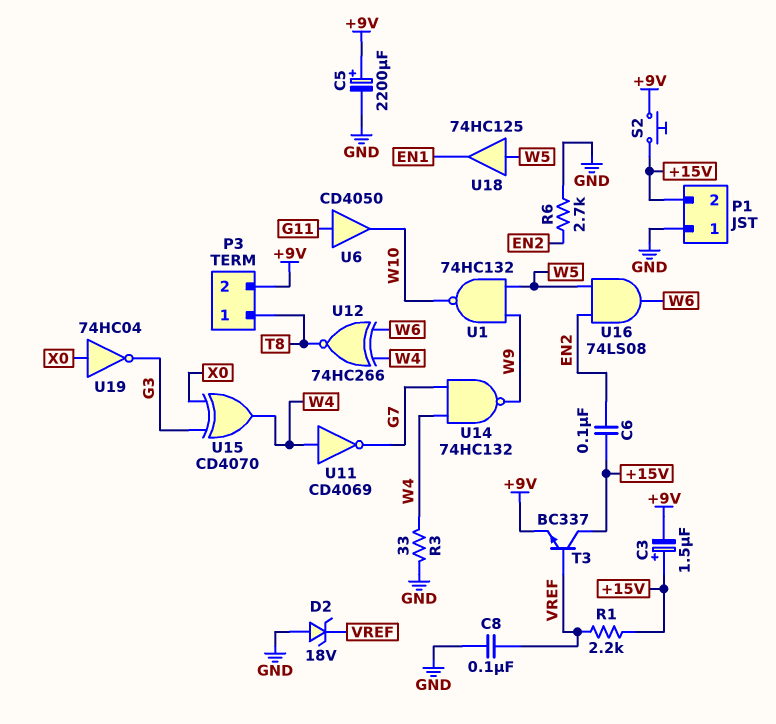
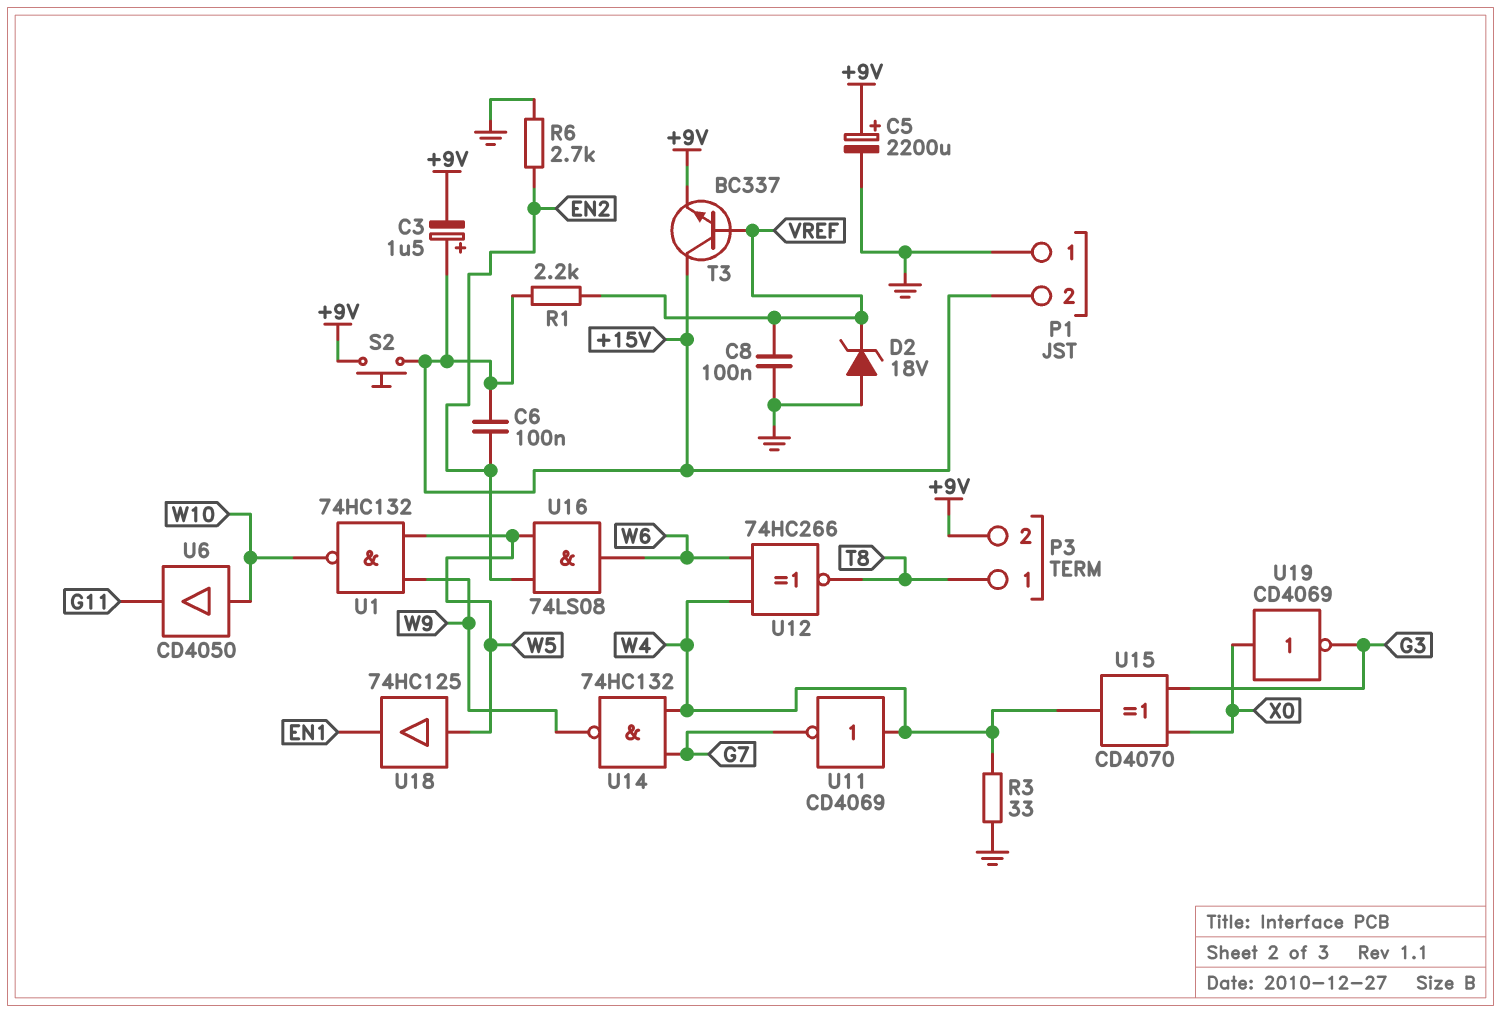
U6: buffer CD4050 (in G11, out W10) -> buffer CD4050 (in W10, out G11)
U19: NOT 74HC04 (in X0, out G3) -> NOT CD4069 (in X0, out G3)

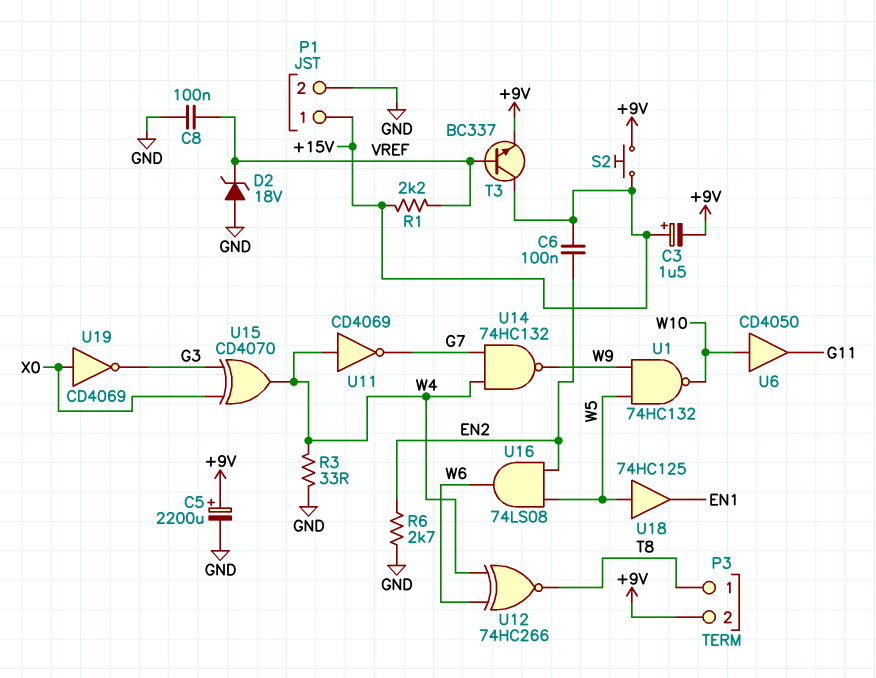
P1 pin 1: GND -> +15V
P1 pin 2: +15V -> GND

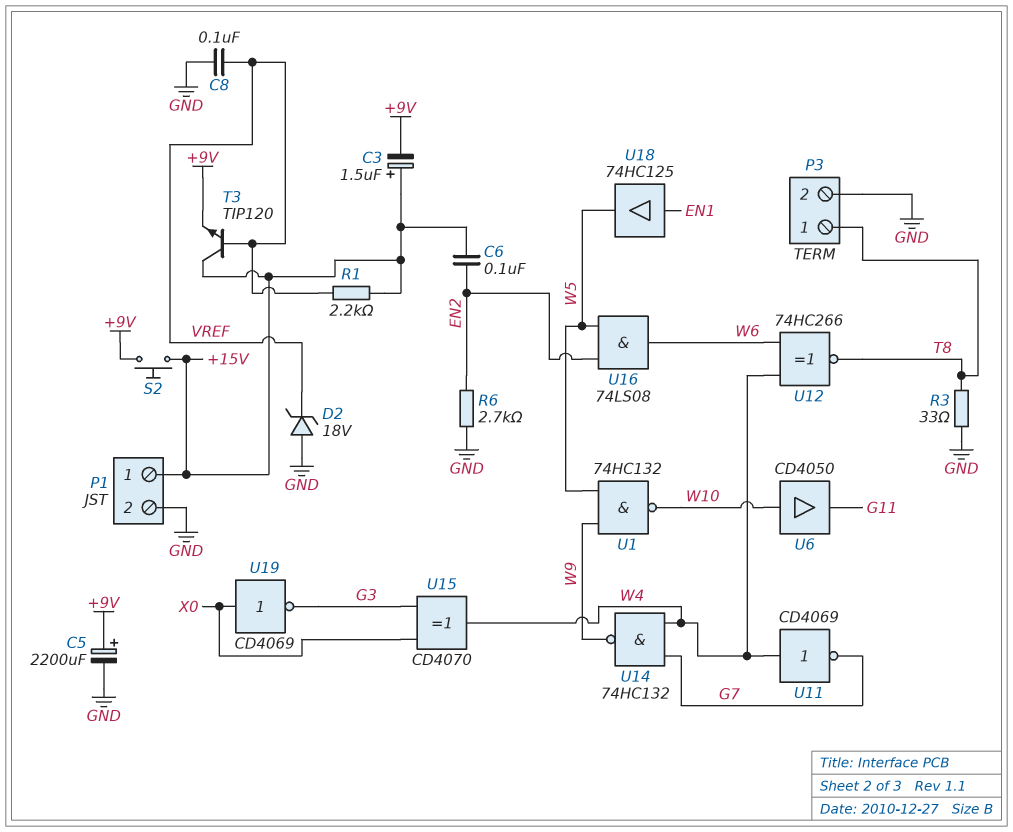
P3 pin 2: +9V -> GND
R3: 33 (GND, W4) -> 33 (GND, T8)
T3: NPN BC337 (B VREF, C +15V, E +9V) -> NPN TIP120 (B VREF, C +15V, E +9V)
U18: buffer 74HC125 (in W5, out EN1) -> buffer 74HC125 (in EN1, out W5)

